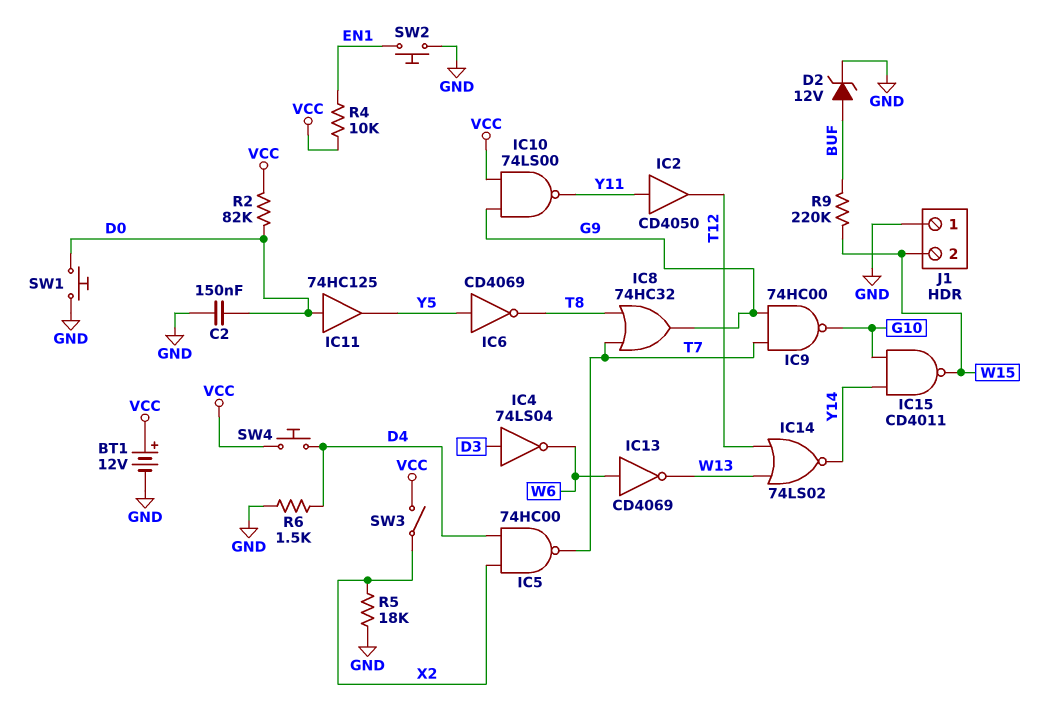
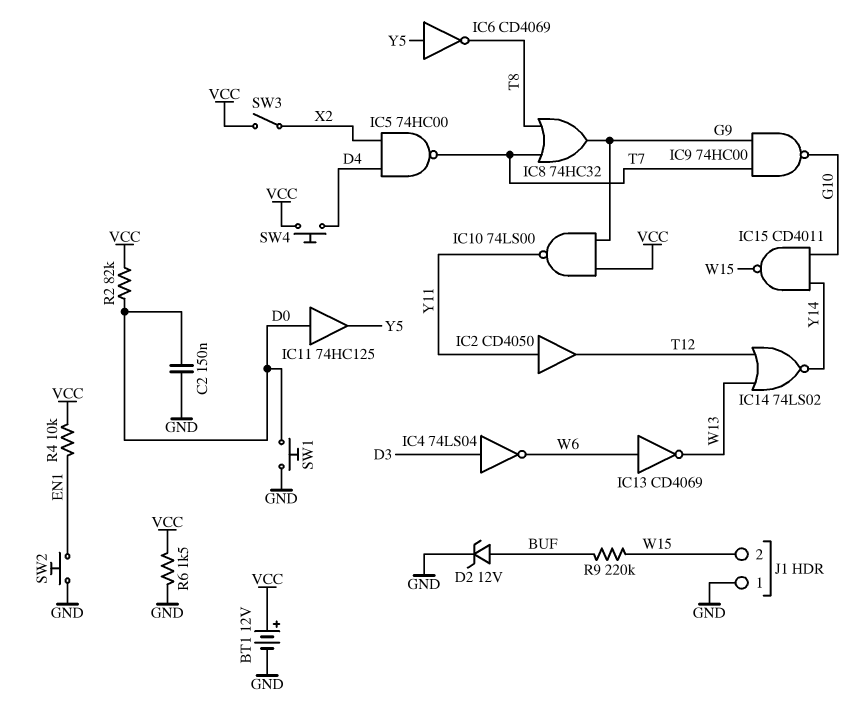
R5: 18k (GND, X2) -> none
R6: 1.5k (D4, GND) -> 1.5k (GND, VCC)

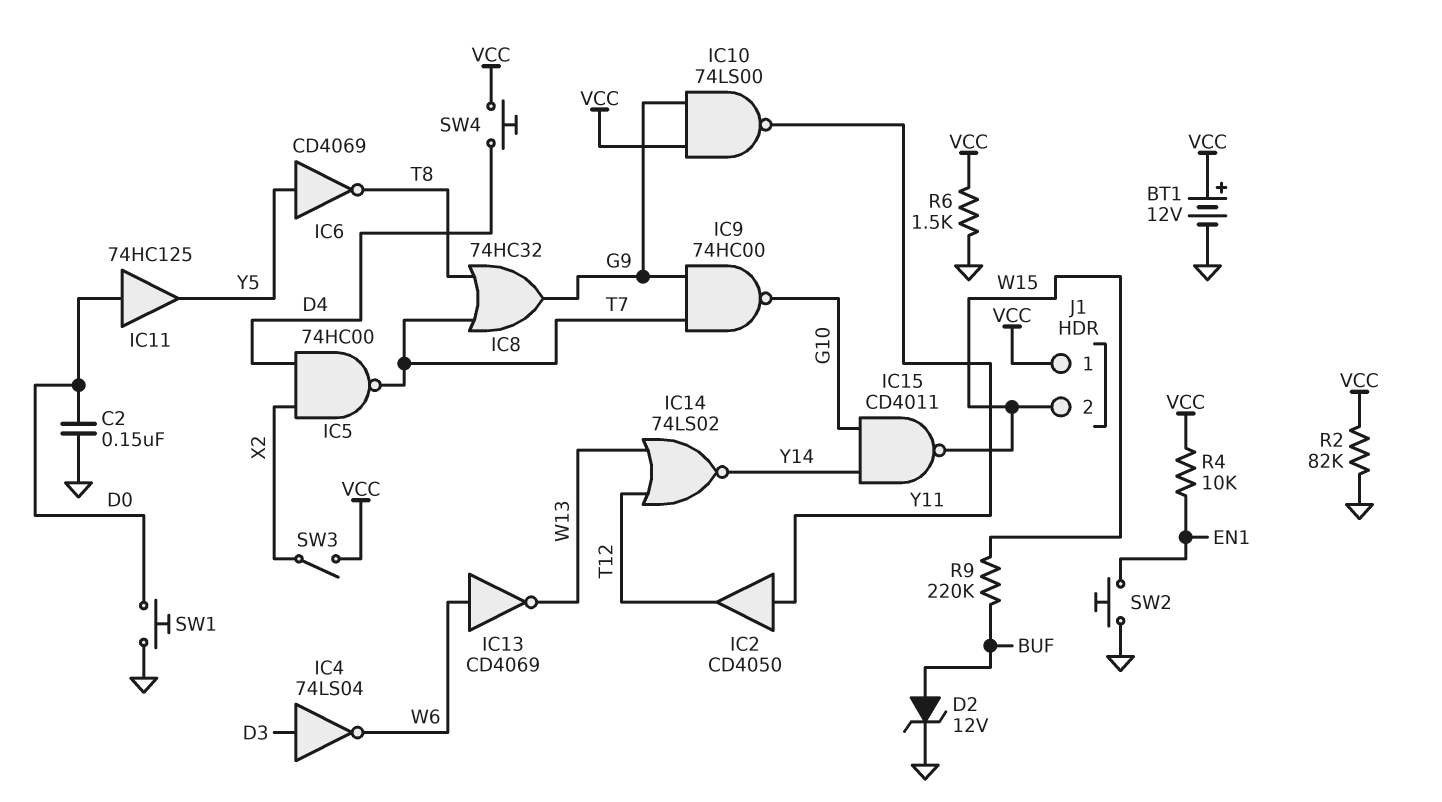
J1 pin 1: GND -> VCC
R2: 82k (D0, VCC) -> 82k (GND, VCC)

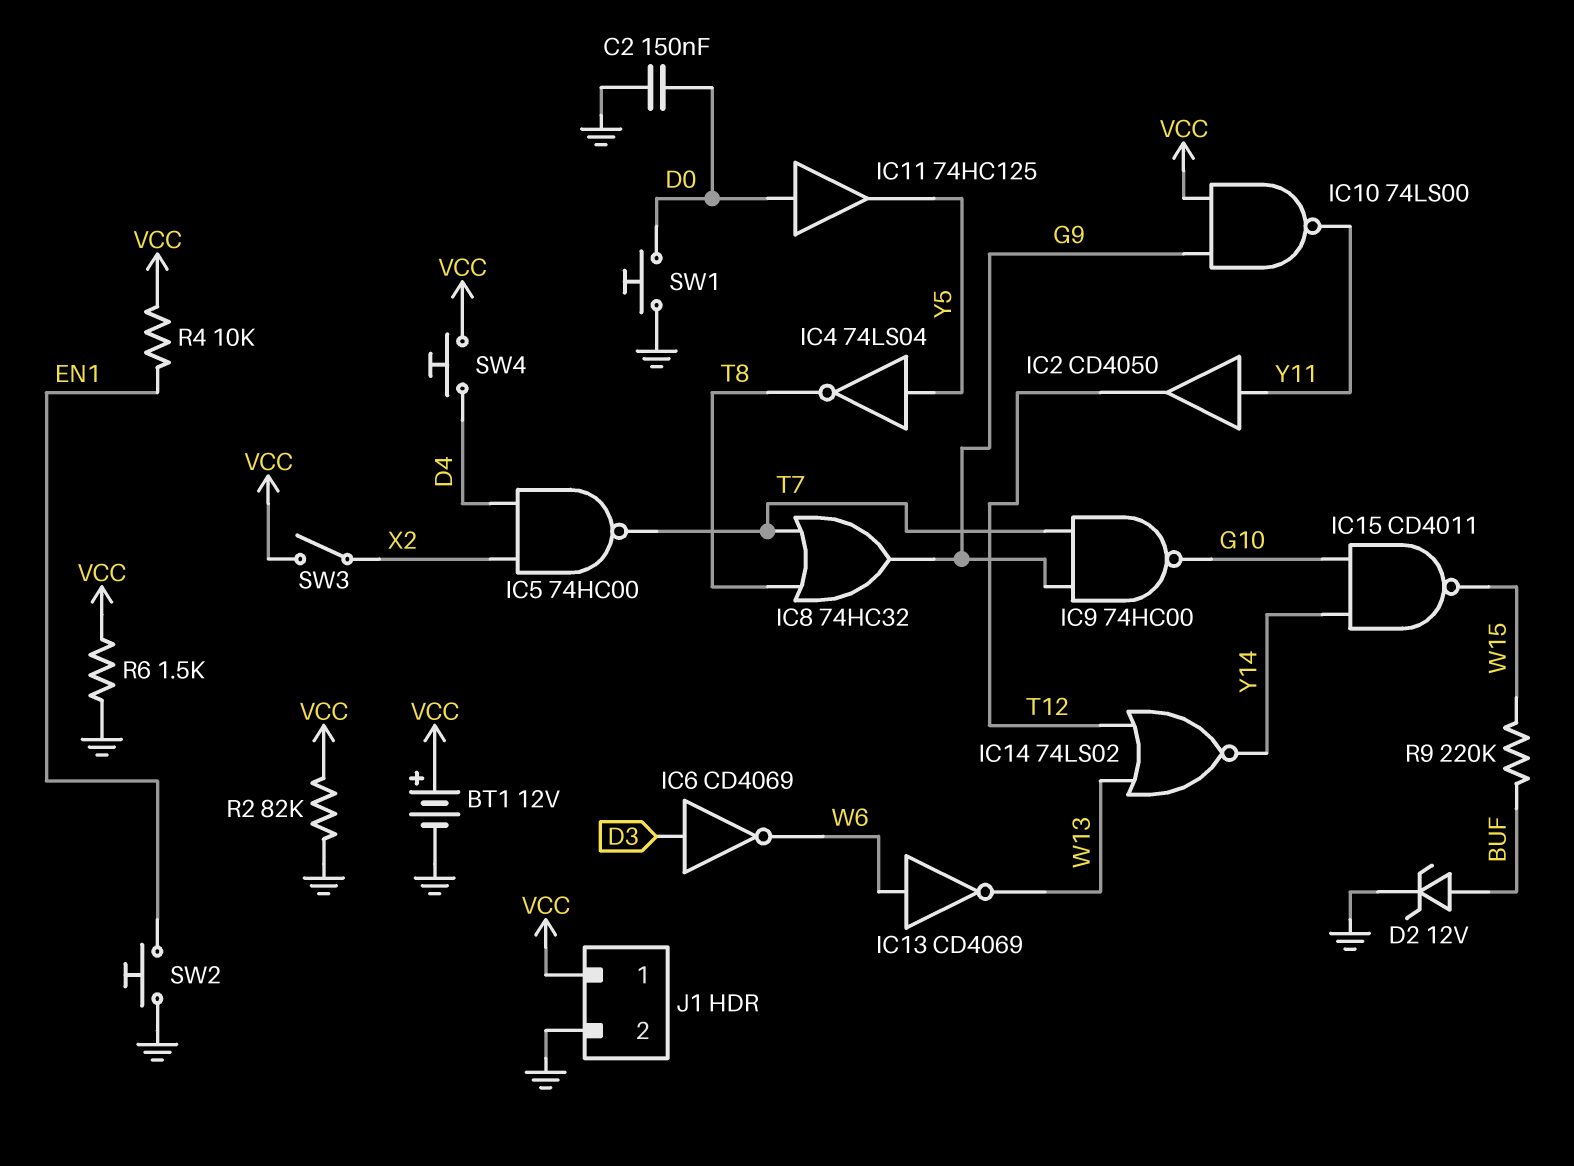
IC4: NOT 74LS04 (in D3, out W6) -> NOT 74LS04 (in Y5, out T8)
IC6: NOT CD4069 (in Y5, out T8) -> NOT CD4069 (in D3, out W6)
J1 pin 2: W15 -> GND

